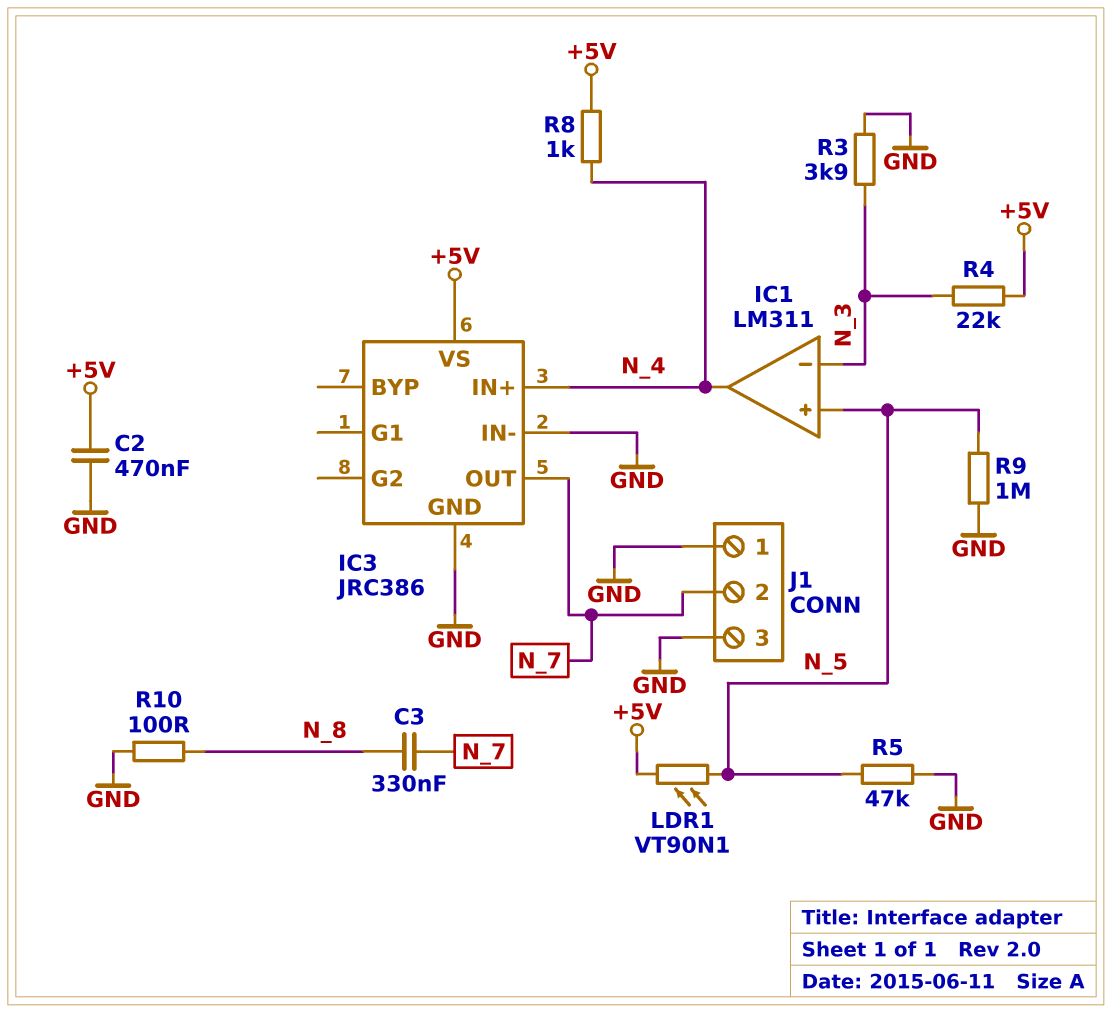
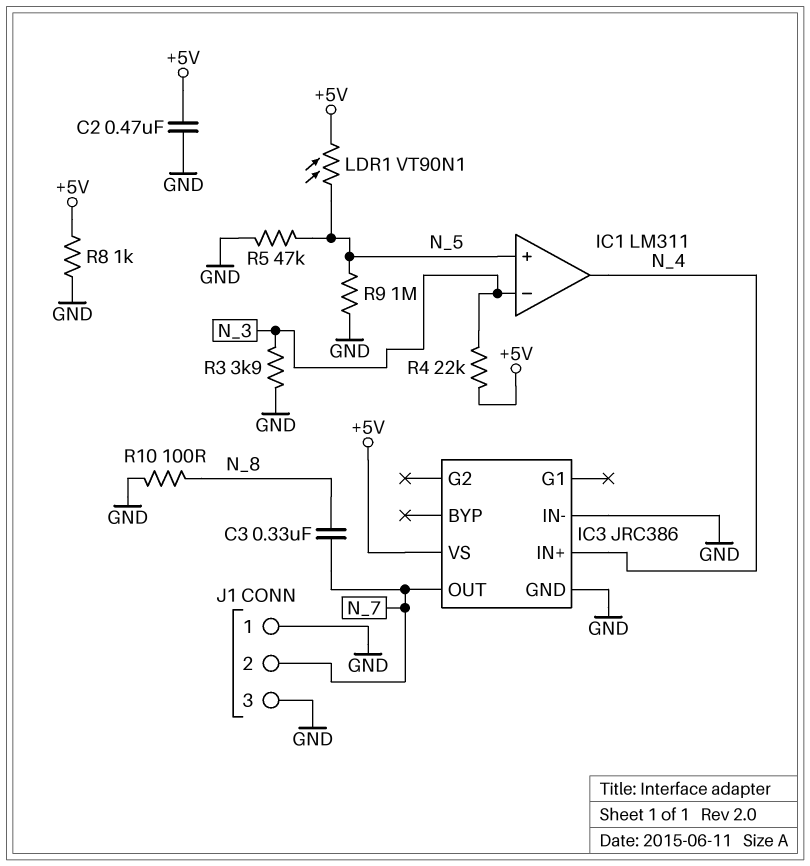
R8: 1k (+5V, N_4) -> 1k (+5V, GND)

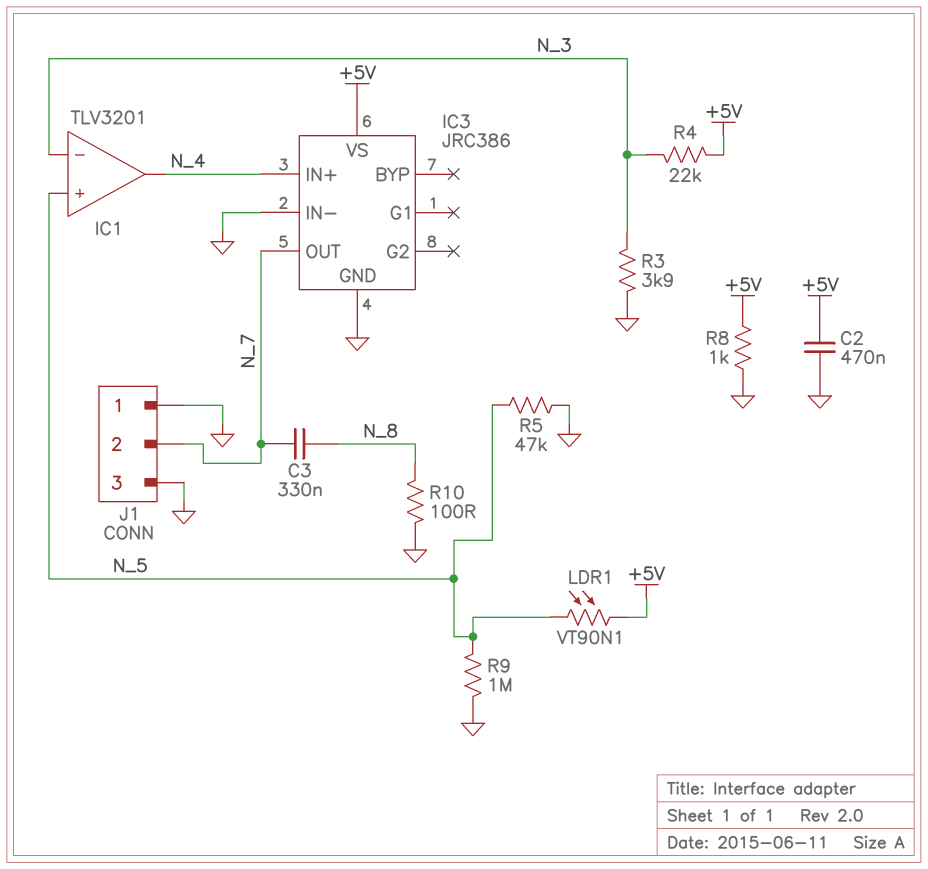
IC1: LM311 -> TLV3201

